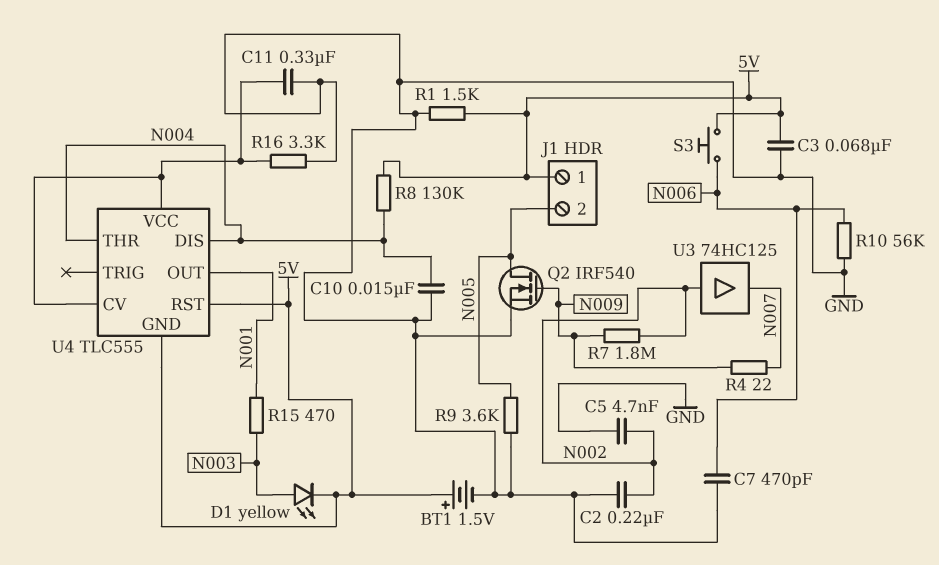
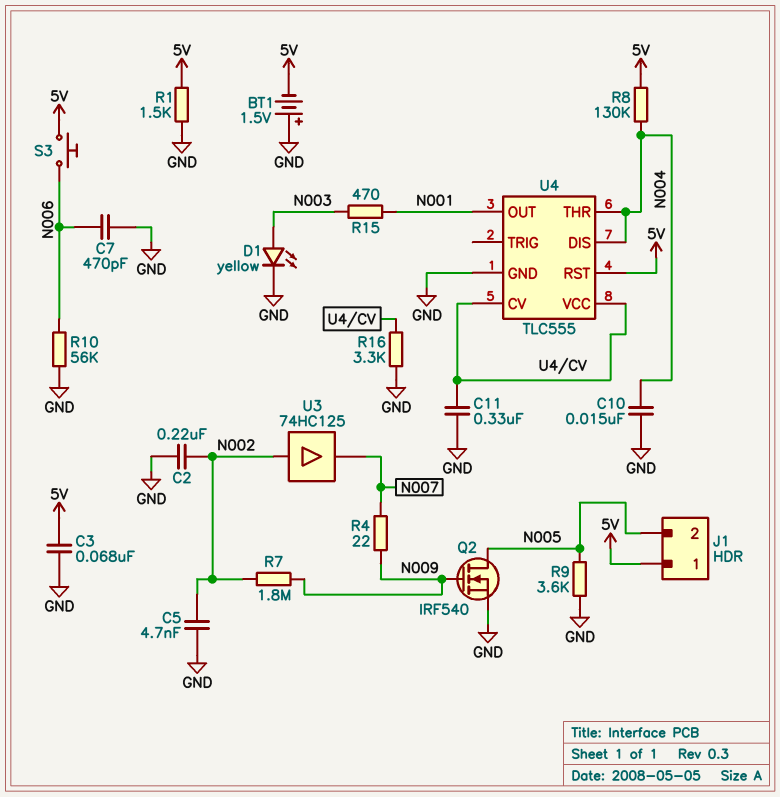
BT1: 1.5V (plus 5V, minus GND) -> 1.5V (plus GND, minus 5V)
D1: LED yellow (A N003, K 5V) -> LED yellow (A N003, K GND)
U4 pin GND: 5V -> GND

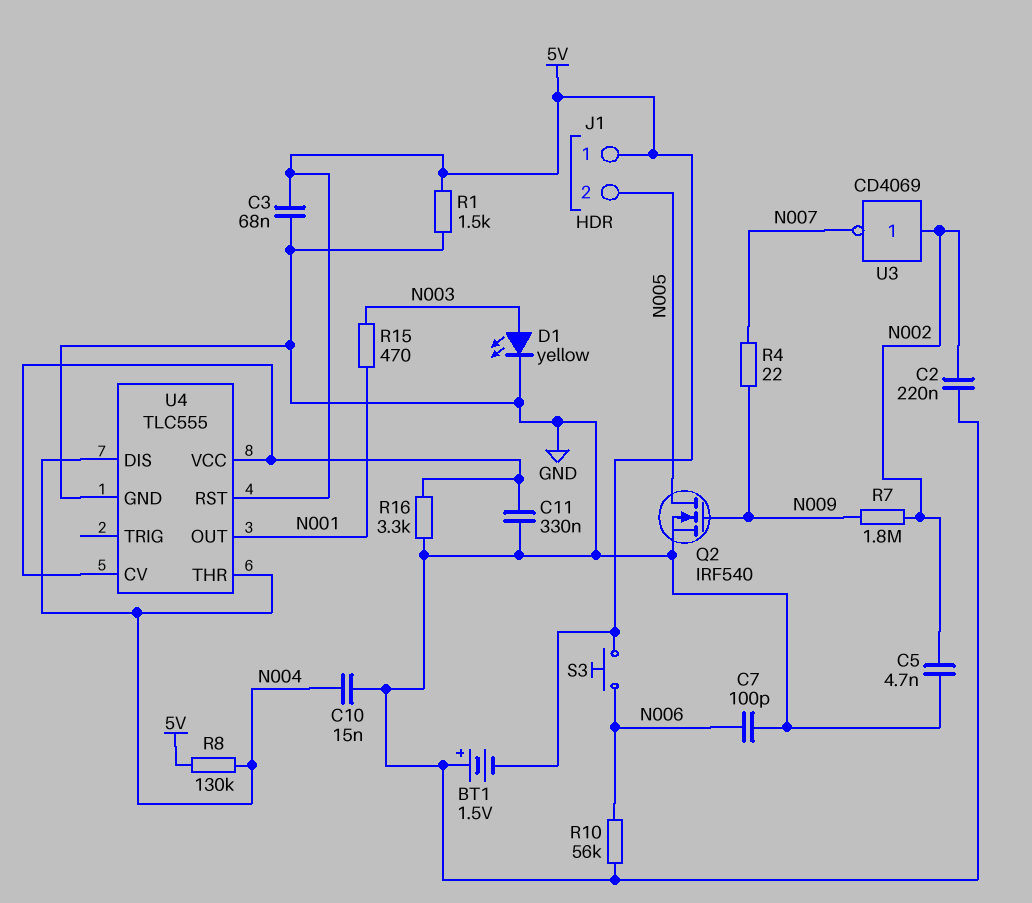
C7: 470pF (GND, N006) -> 100pF (GND, N006)
R9: 3.6k (GND, N005) -> none
U3: buffer 74HC125 (in N002, out N007) -> NOT CD4069 (in N002, out N007)

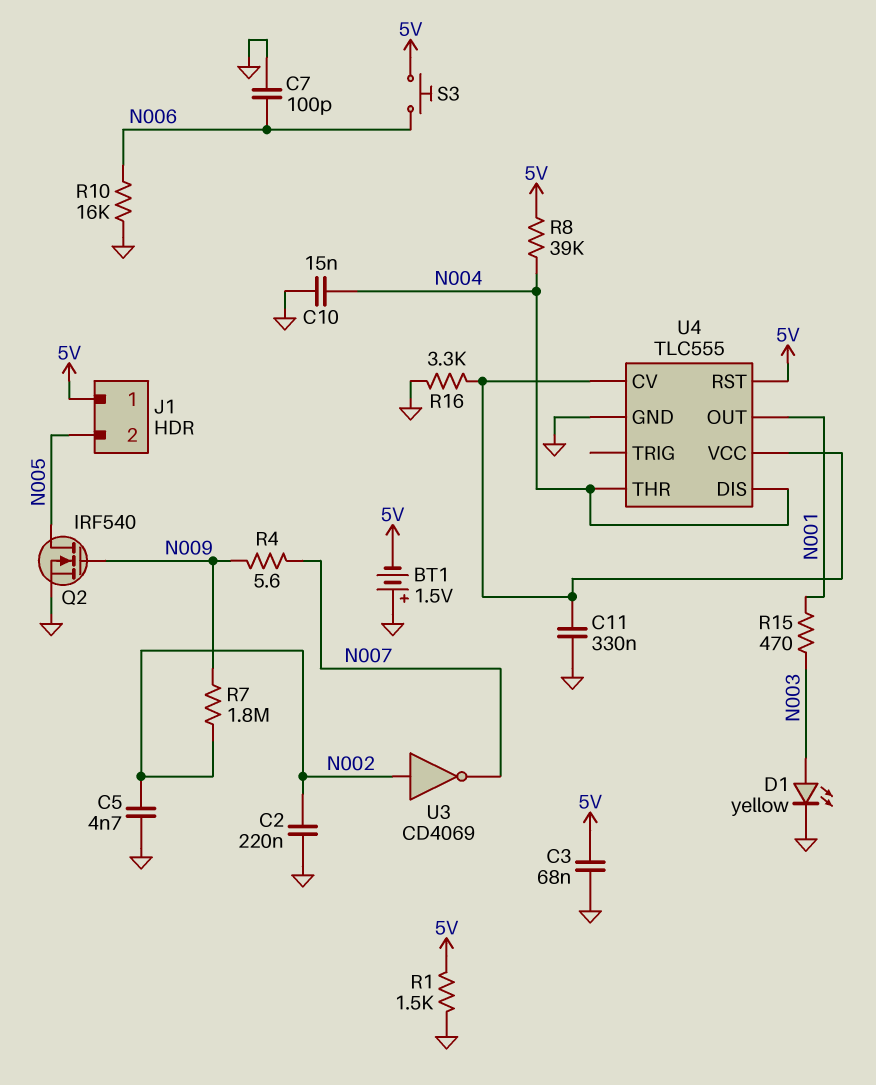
R4: 22 (N007, N009) -> 5.6 (N007, N009)
R8: 130k (5V, N004) -> 39k (5V, N004)
R10: 56k (GND, N006) -> 16k (GND, N006)

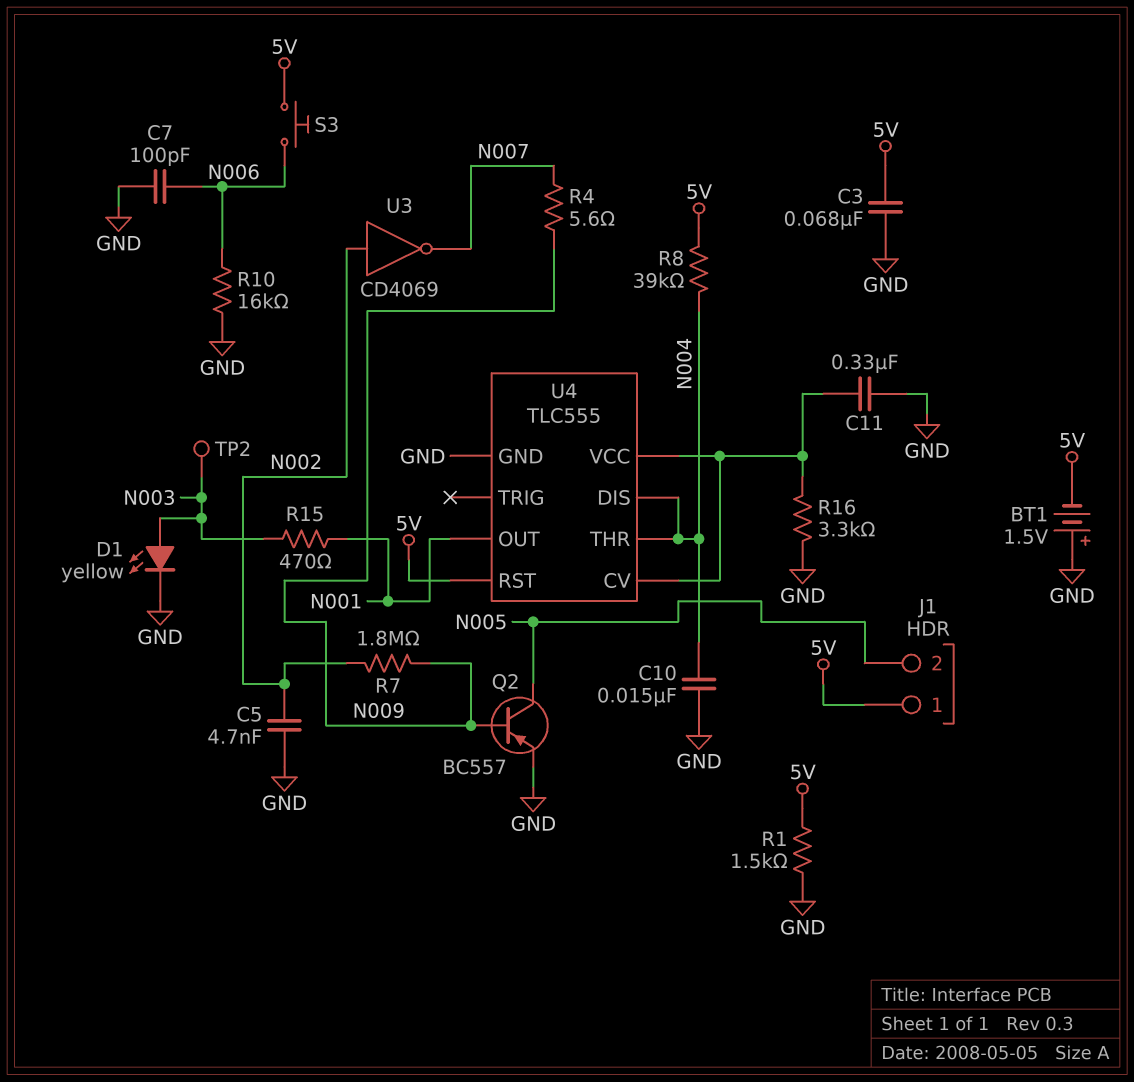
C2: 220nF (GND, N002) -> none
Q2: NMOS IRF540 (G N009, D N005, S GND) -> PNP BC557 (B N009, C N005, E GND)
TP2: none -> test point (N003)

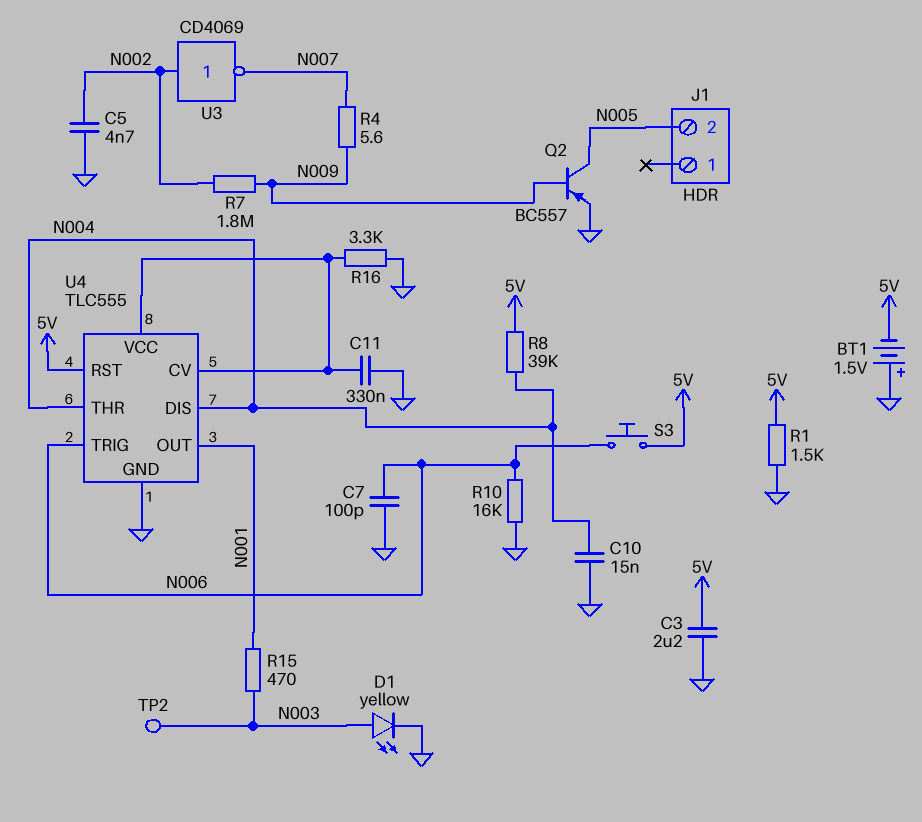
C3: 68nF (5V, GND) -> 2.2uF (5V, GND)
J1 pin 1: 5V -> none
U4 pin TRIG: none -> N006

